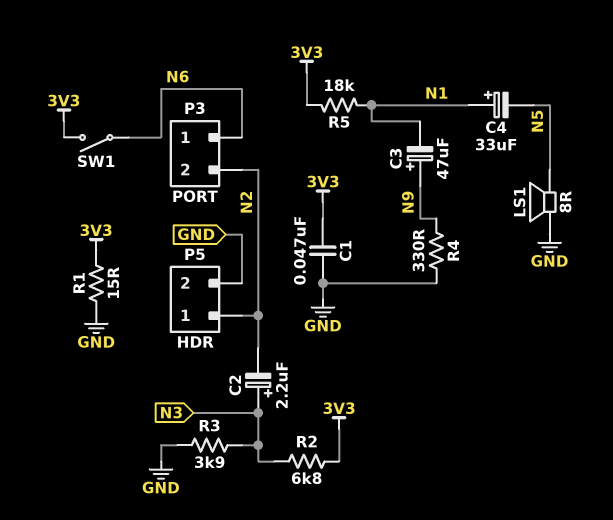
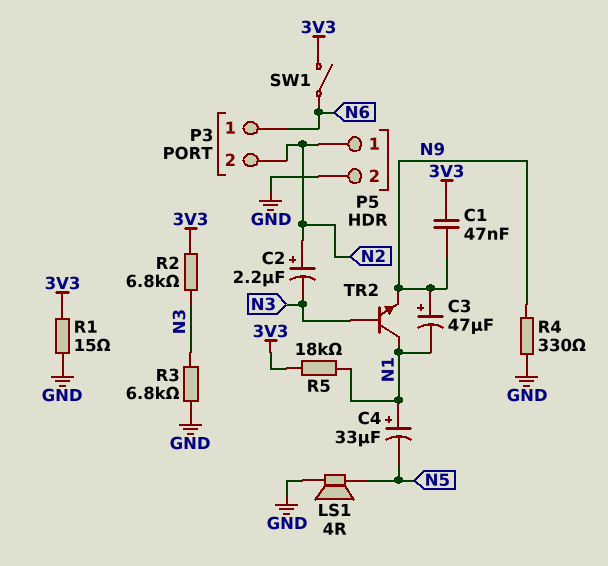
C1: 47nF (3V3, GND) -> 47nF (3V3, N9)
C2: 2.2uF (plus N3, minus N2) -> 2.2uF (plus N2, minus N3)
LS1: speaker 8R (GND, N5) -> speaker 4R (GND, N5)
R3: 3.9k (GND, N3) -> 6.8k (GND, N3)
TR2: none -> NPN (B N3, C N1, E N9)

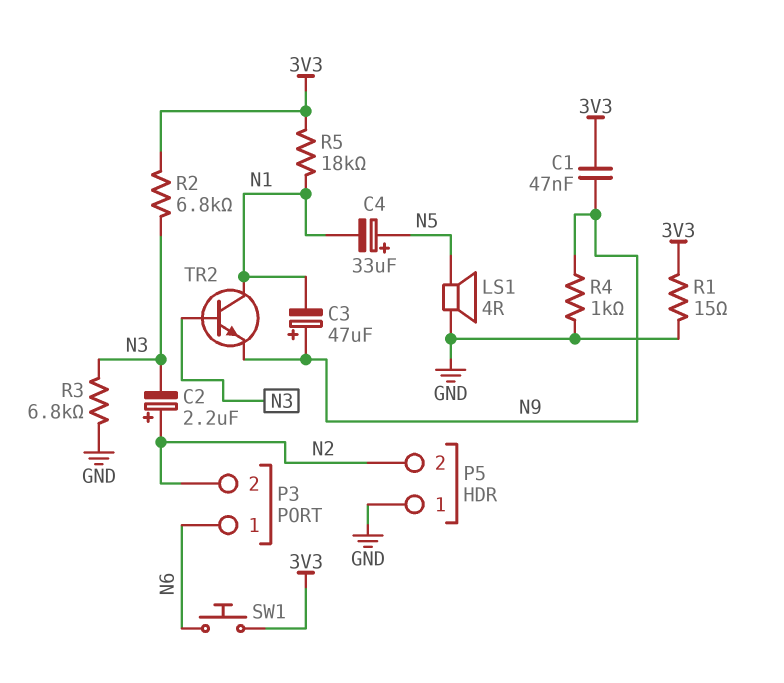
C4: 33uF (plus N1, minus N5) -> 33uF (plus N5, minus N1)
P5 pin 1: N2 -> GND
P5 pin 2: GND -> N2
R4: 330 (GND, N9) -> 1k (GND, N9)
SW1: switch (3V3, N6) -> button (3V3, N6)

